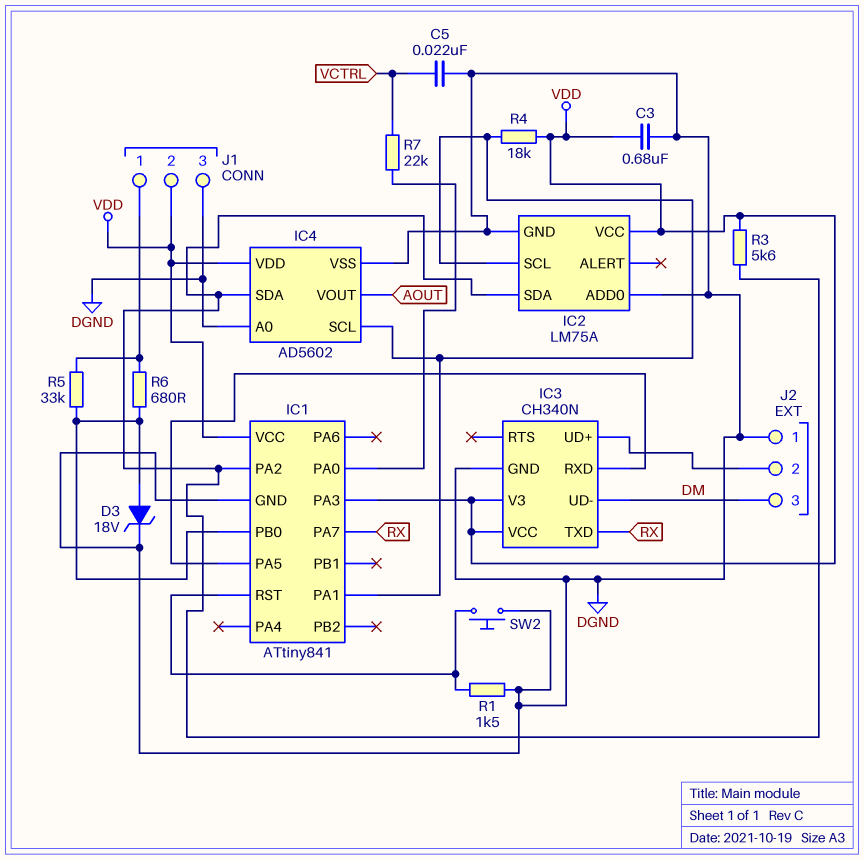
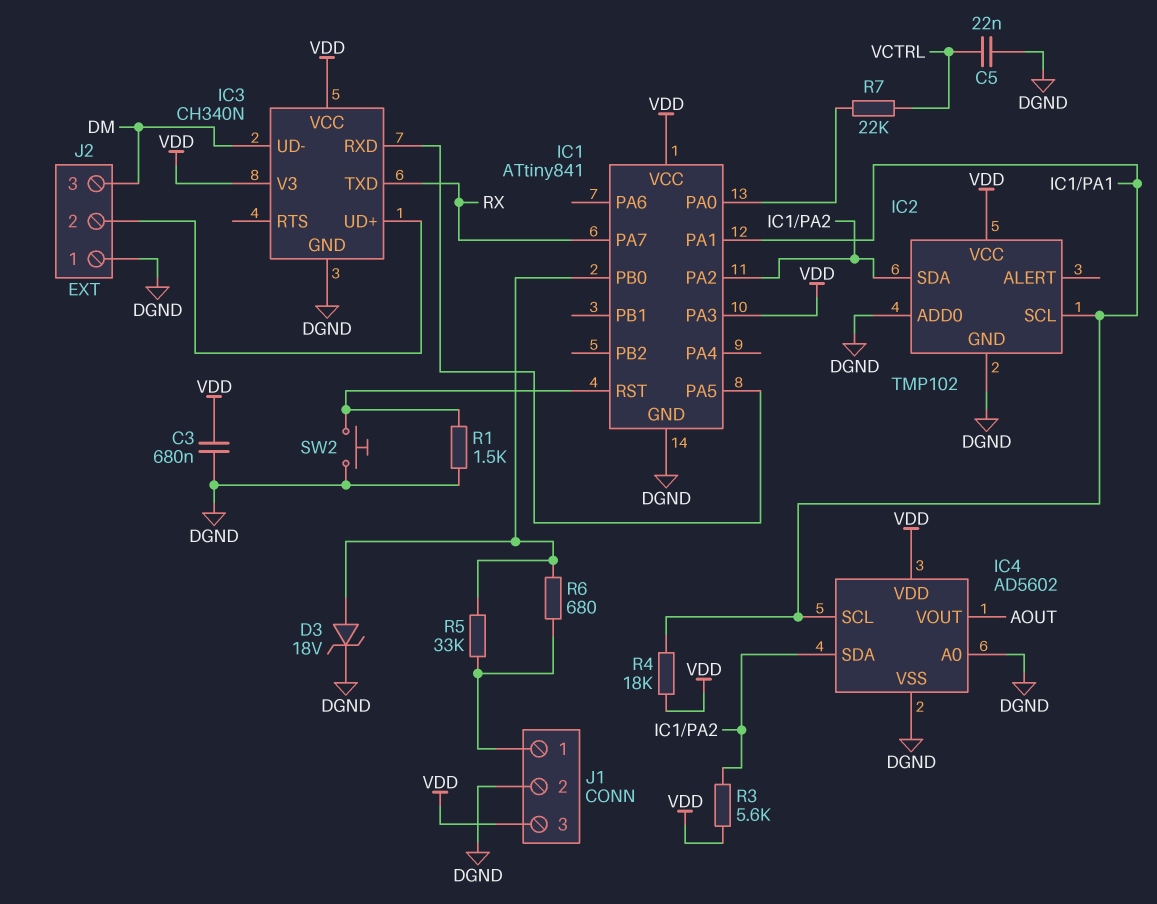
IC2: LM75A -> TMP102
J1 pin 2: VDD -> DGND
J1 pin 3: DGND -> VDD

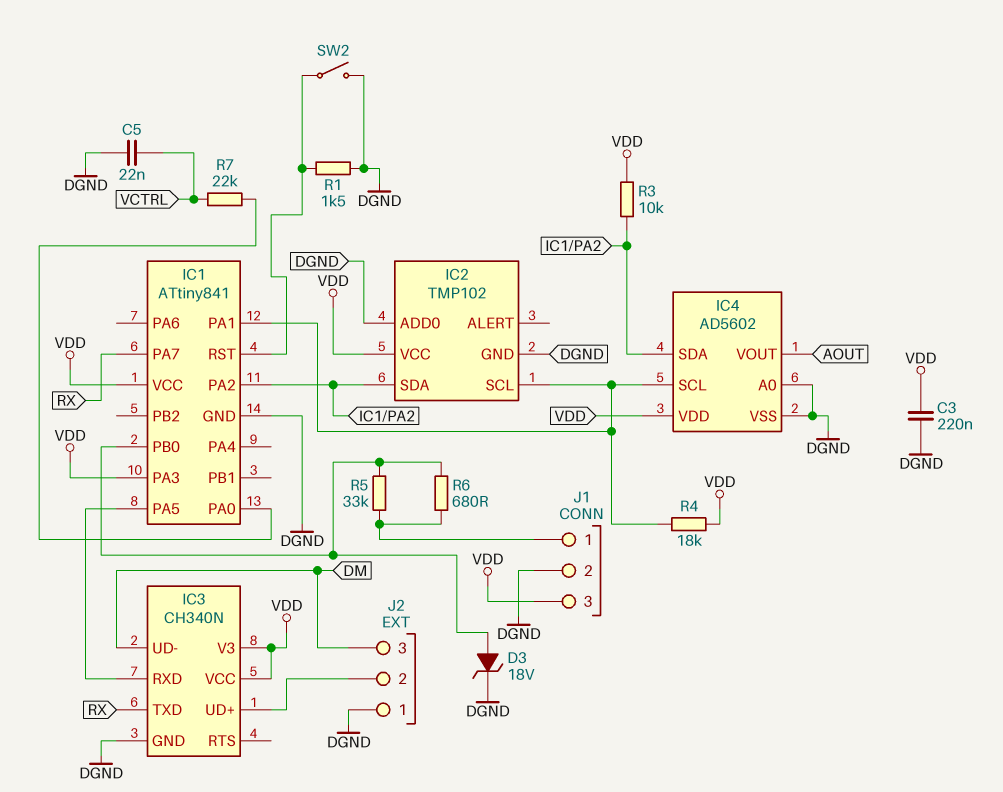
C3: 680nF (DGND, VDD) -> 220nF (DGND, VDD)
R3: 5.6k (IC1/PA2, VDD) -> 10k (IC1/PA2, VDD)
SW2: button (DGND, IC1/RST) -> switch (DGND, IC1/RST)

